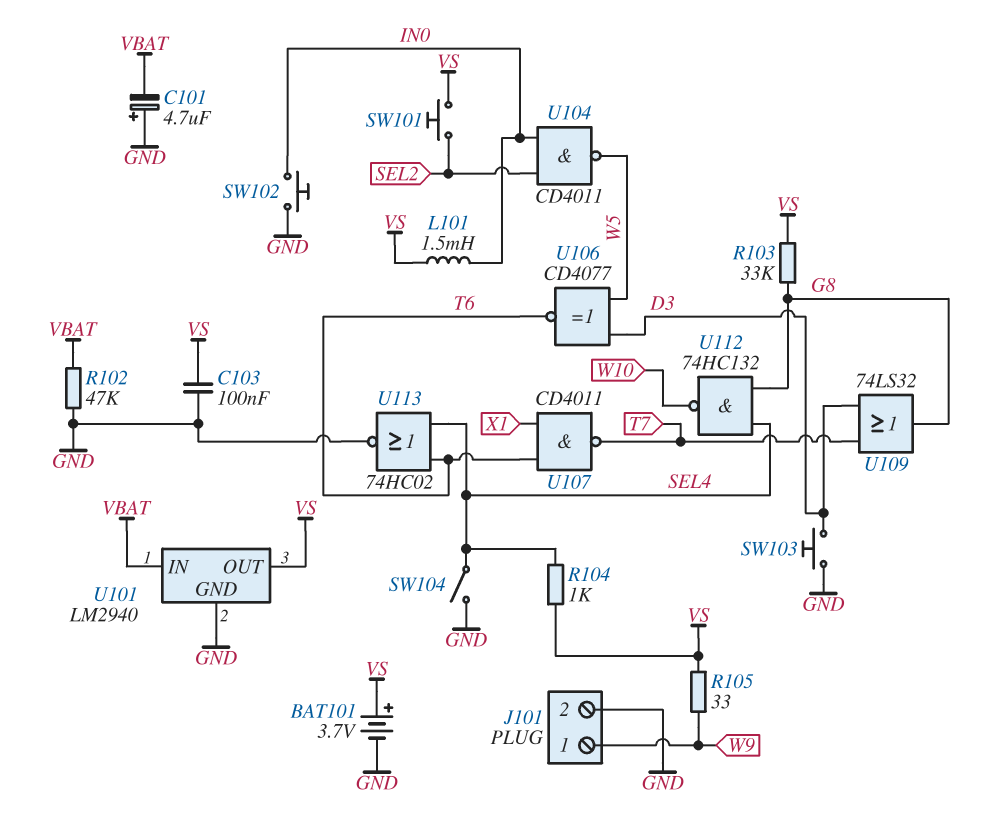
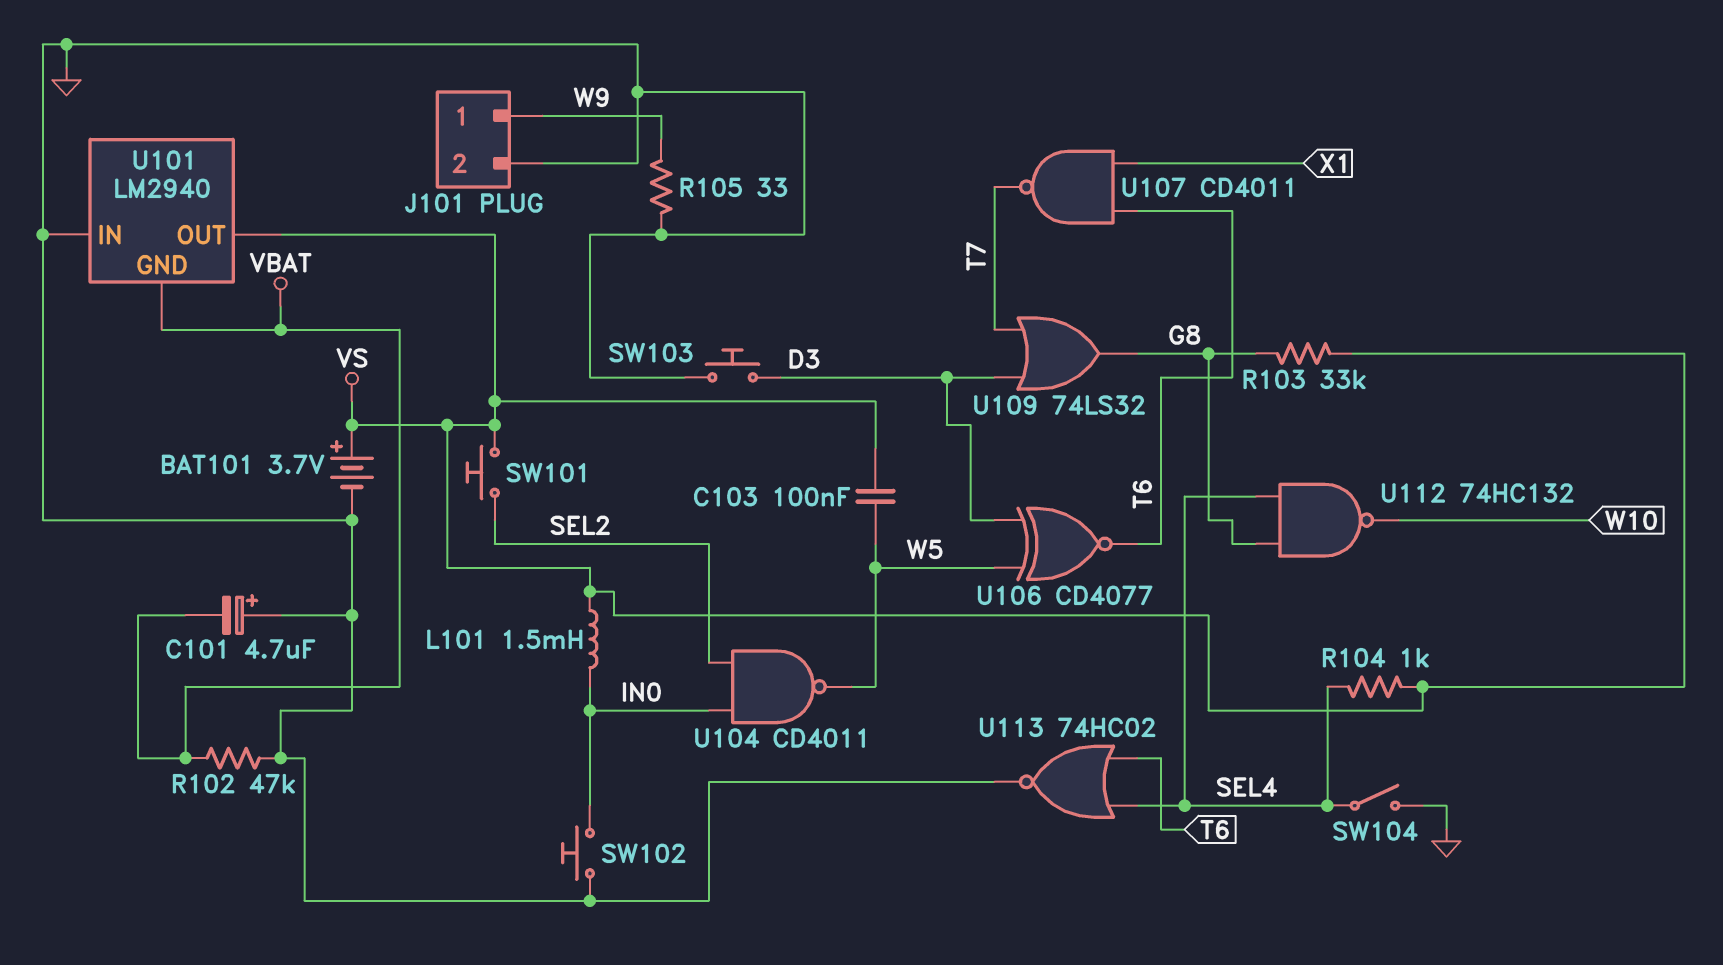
C103: 100nF (GND, VS) -> 100nF (VS, W5)
R105: 33 (VS, W9) -> 33 (GND, W9)
U101 pin GND: GND -> VBAT
U101 pin IN: VBAT -> GND

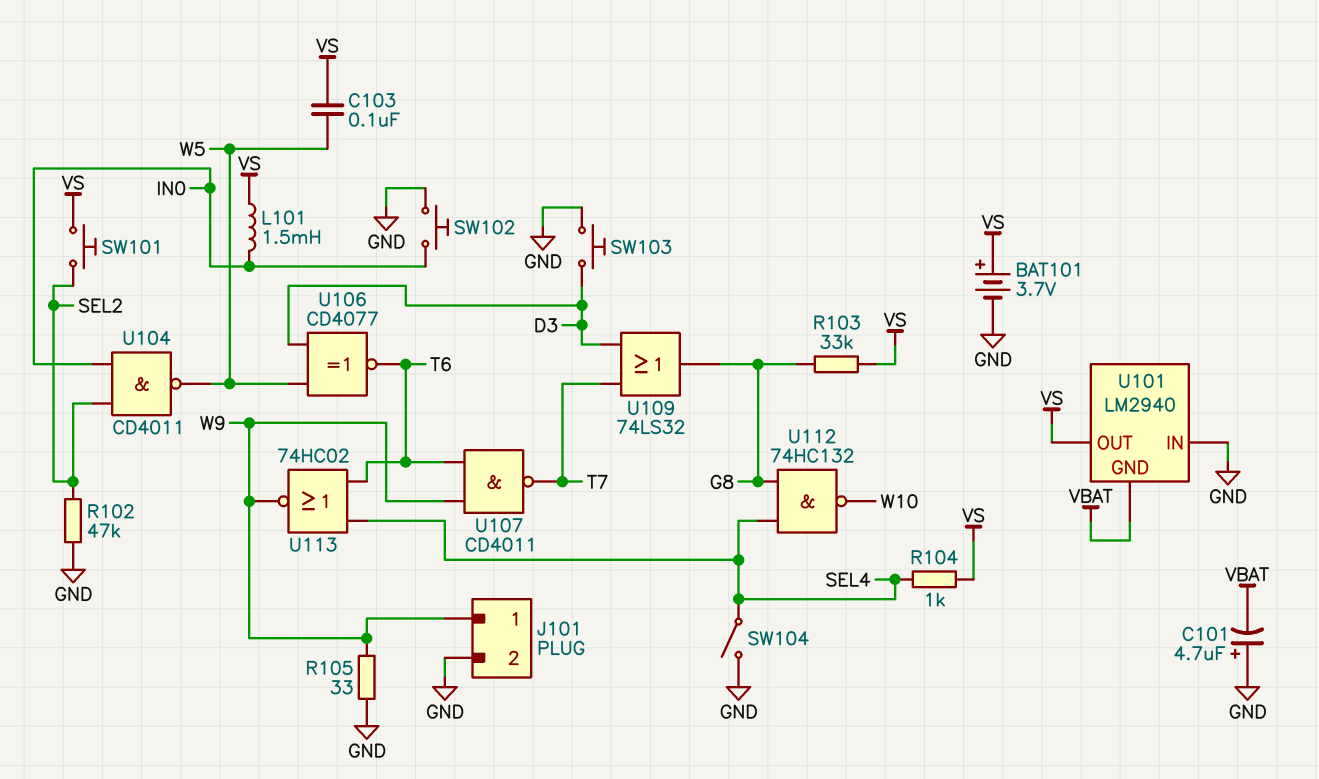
R102: 47k (GND, VBAT) -> 47k (GND, SEL2)
U107: NAND CD4011 (in T6, in X1, out T7) -> NAND CD4011 (in T6, in W9, out T7)
U113: NOR 74HC02 (in SEL4, in T6, out GND) -> NOR 74HC02 (in SEL4, in T6, out W9)

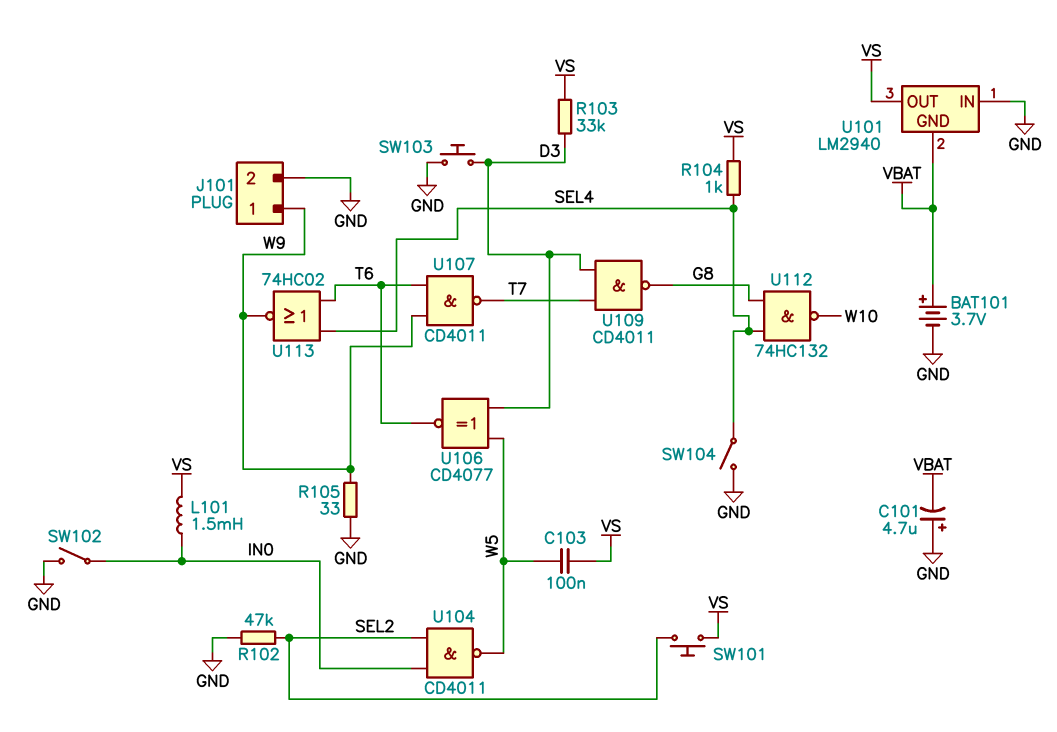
BAT101: 3.7V (plus VS, minus GND) -> 3.7V (plus VBAT, minus GND)
R103: 33k (G8, VS) -> 33k (D3, VS)
SW102: button (GND, IN0) -> switch (GND, IN0)
U109: OR 74LS32 (in D3, in T7, out G8) -> NAND CD4011 (in D3, in T7, out G8)

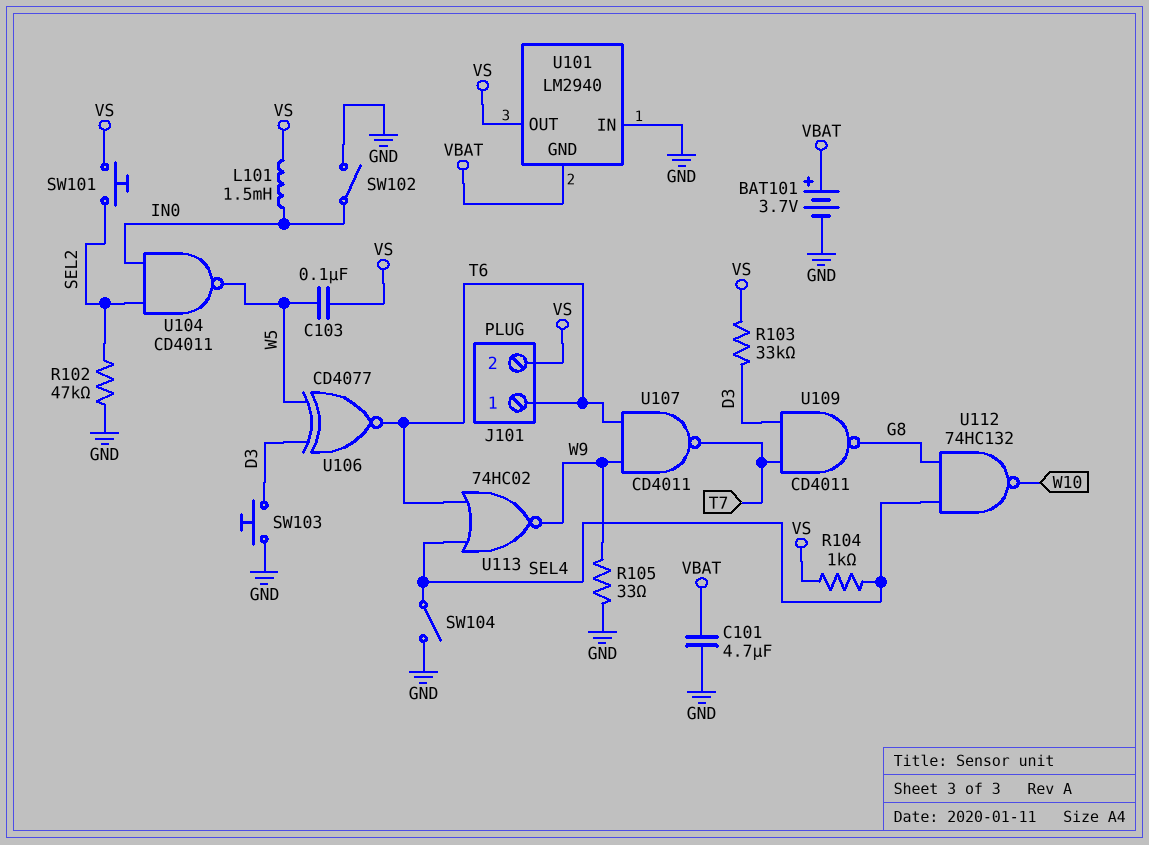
C101: 4.7uF (plus GND, minus VBAT) -> 4.7uF (GND, VBAT)
J101 pin 1: W9 -> T6
J101 pin 2: GND -> VS

